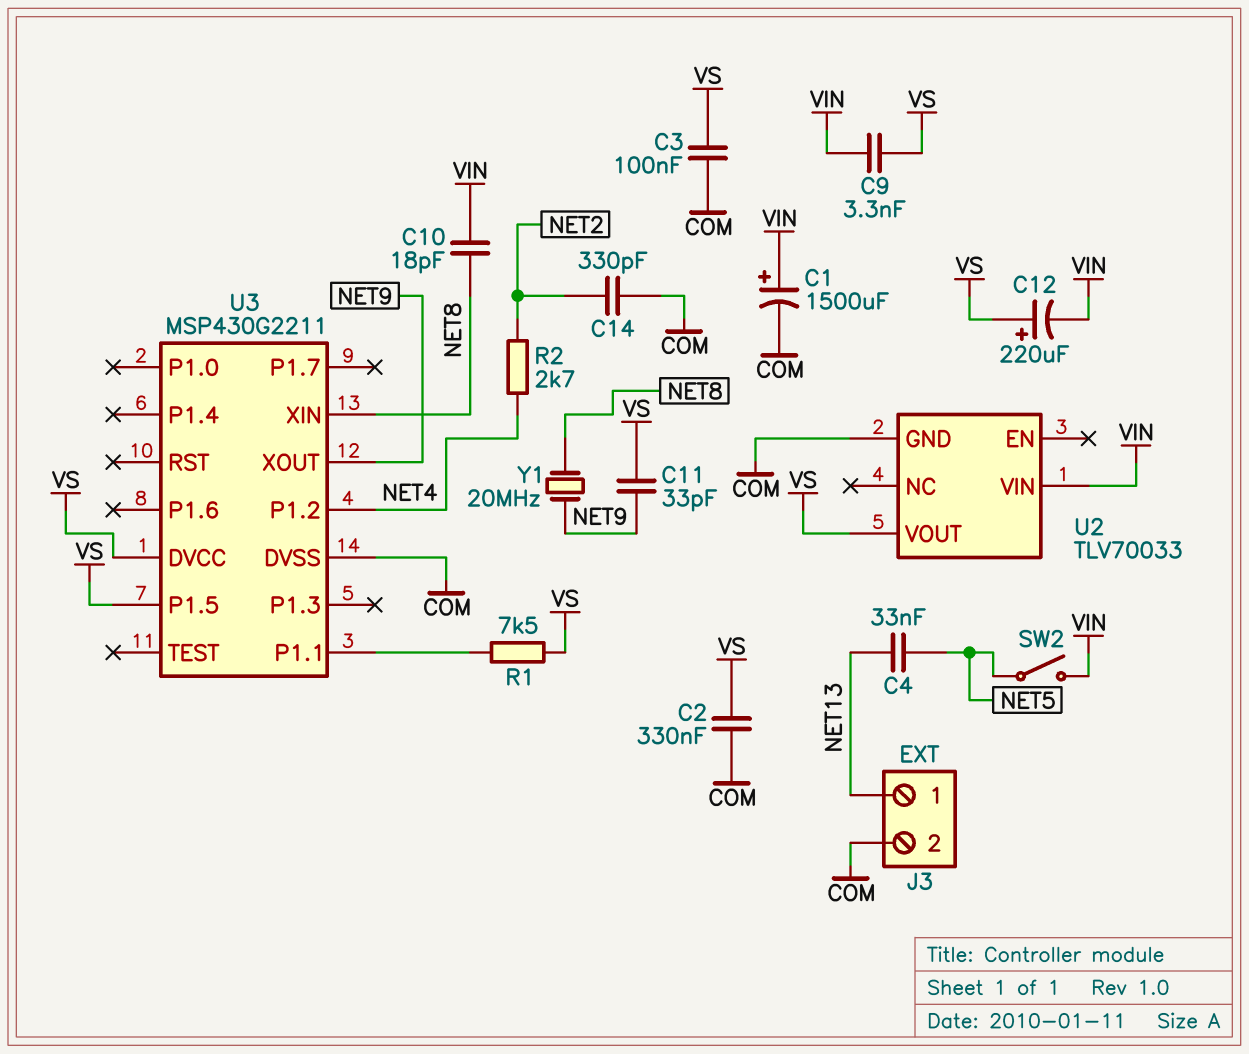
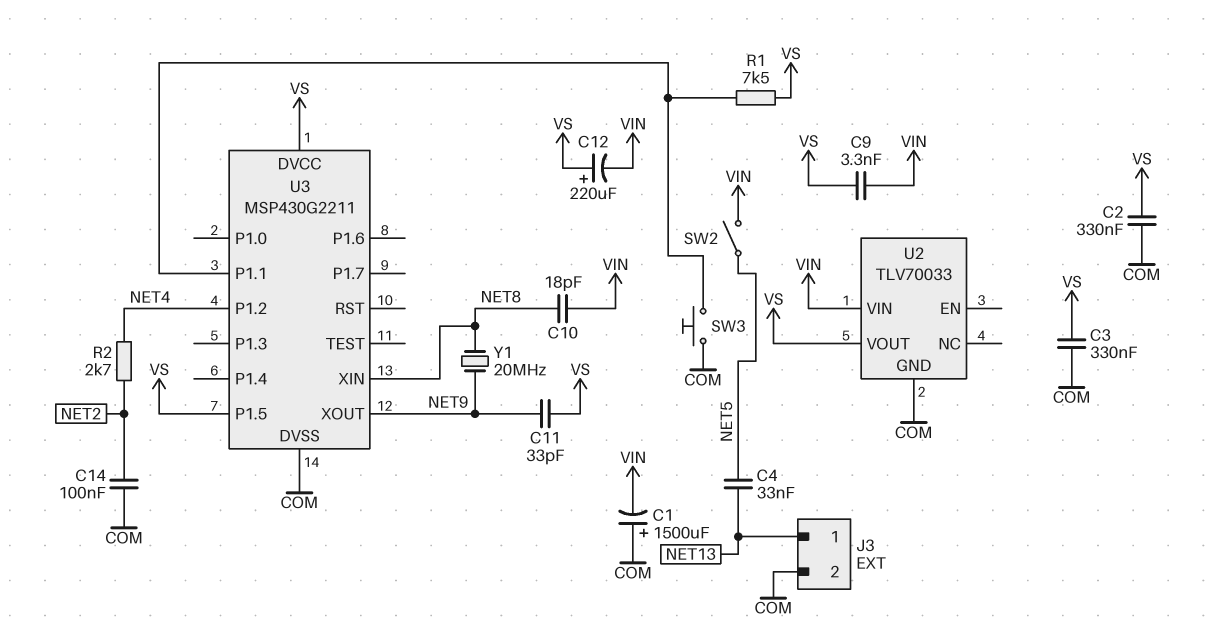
C1: 1500uF (plus VIN, minus COM) -> 1500uF (plus COM, minus VIN)
C3: 100nF (COM, VS) -> 330nF (COM, VS)
C14: 330pF (COM, NET2) -> 100nF (COM, NET2)
SW3: none -> button (COM, U3/P1.1)

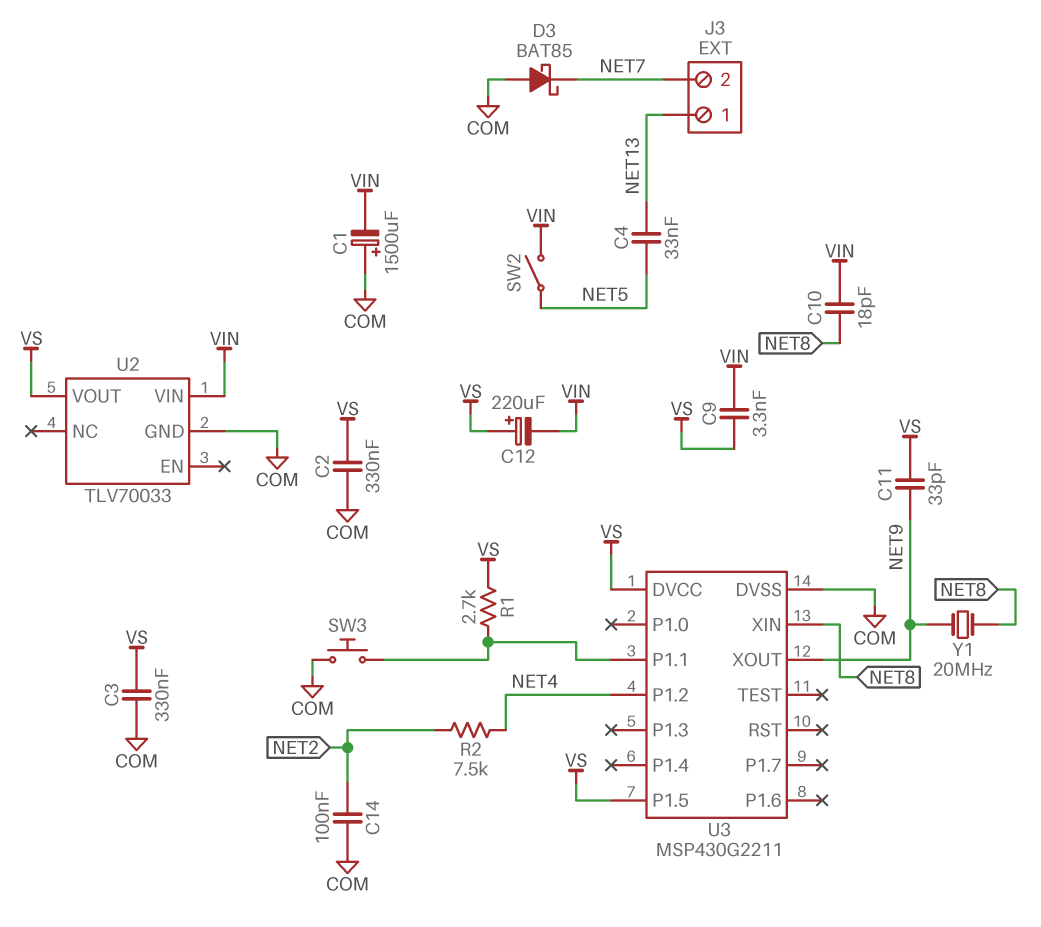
D3: none -> schottky BAT85 (A COM, K NET7)
J3 pin 2: COM -> NET7
R1: 7.5k (U3/P1.1, VS) -> 2.7k (U3/P1.1, VS)
R2: 2.7k (NET2, NET4) -> 7.5k (NET2, NET4)

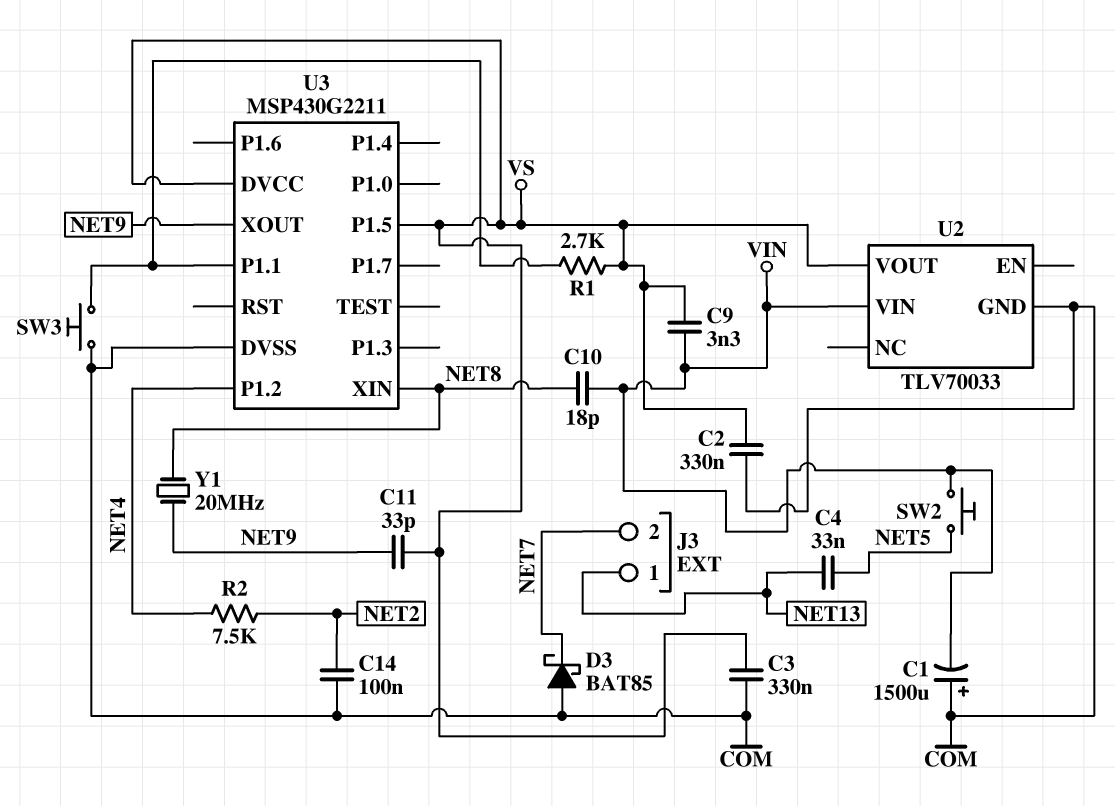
C12: 220uF (plus VS, minus VIN) -> none
SW2: switch (NET5, VIN) -> button (NET5, VIN)

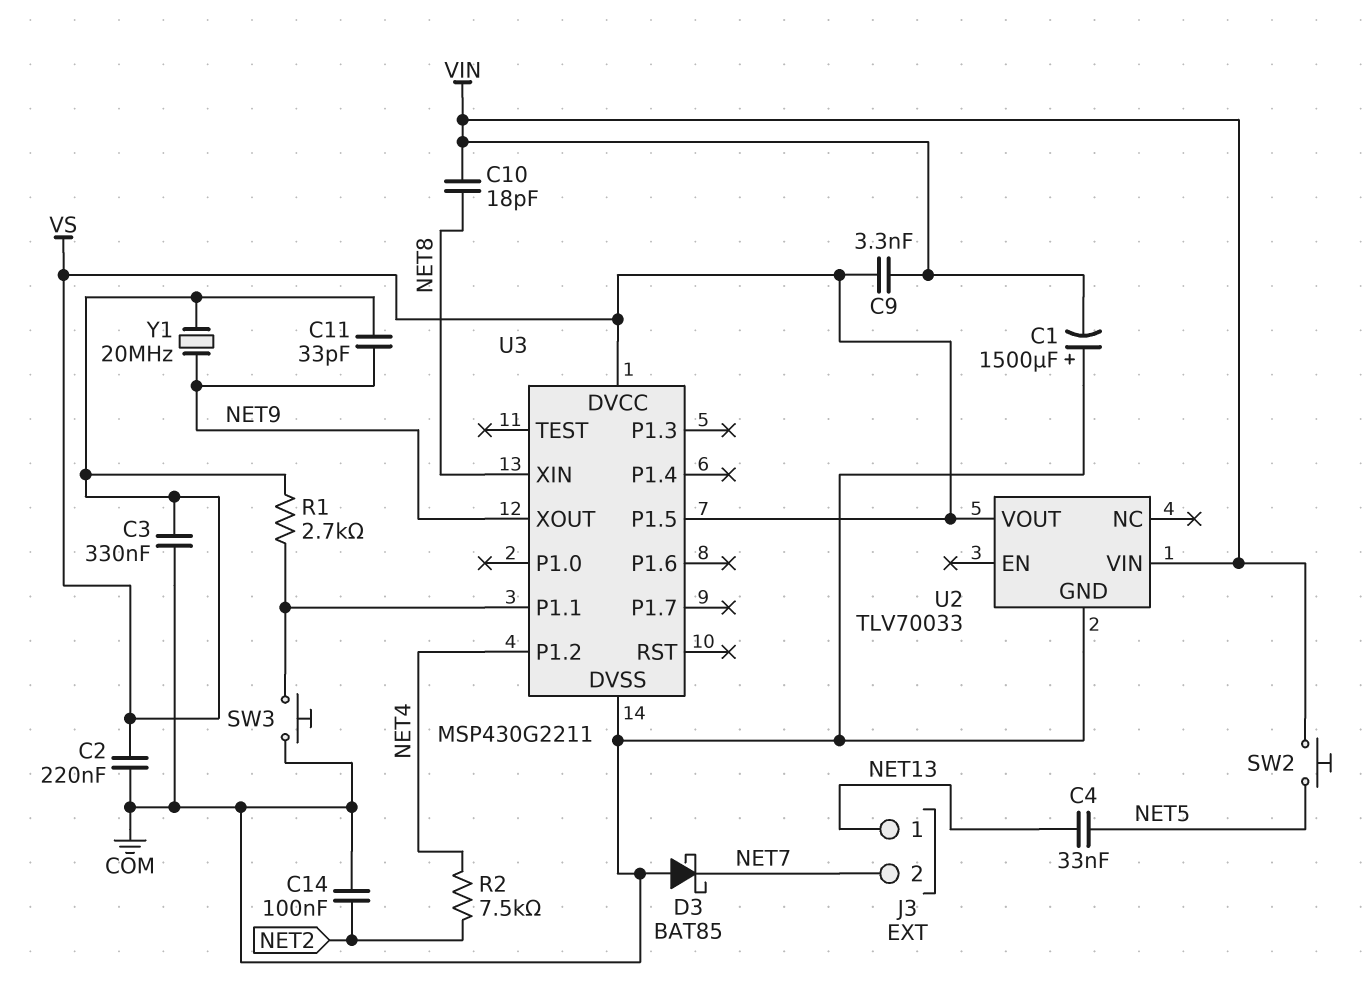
C2: 330nF (COM, VS) -> 220nF (COM, VS)
Y1: 20MHz (NET8, NET9) -> 20MHz (NET9, VS)

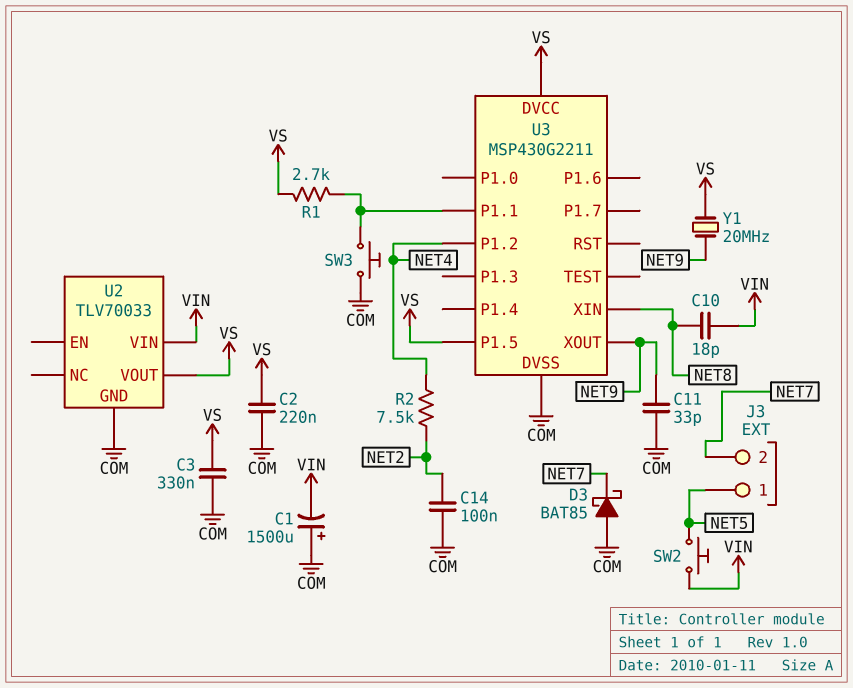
C4: 33nF (NET5, NET13) -> none
C9: 3.3nF (VIN, VS) -> none
C11: 33pF (NET9, VS) -> 33pF (COM, NET9)
J3 pin 1: NET13 -> NET5

